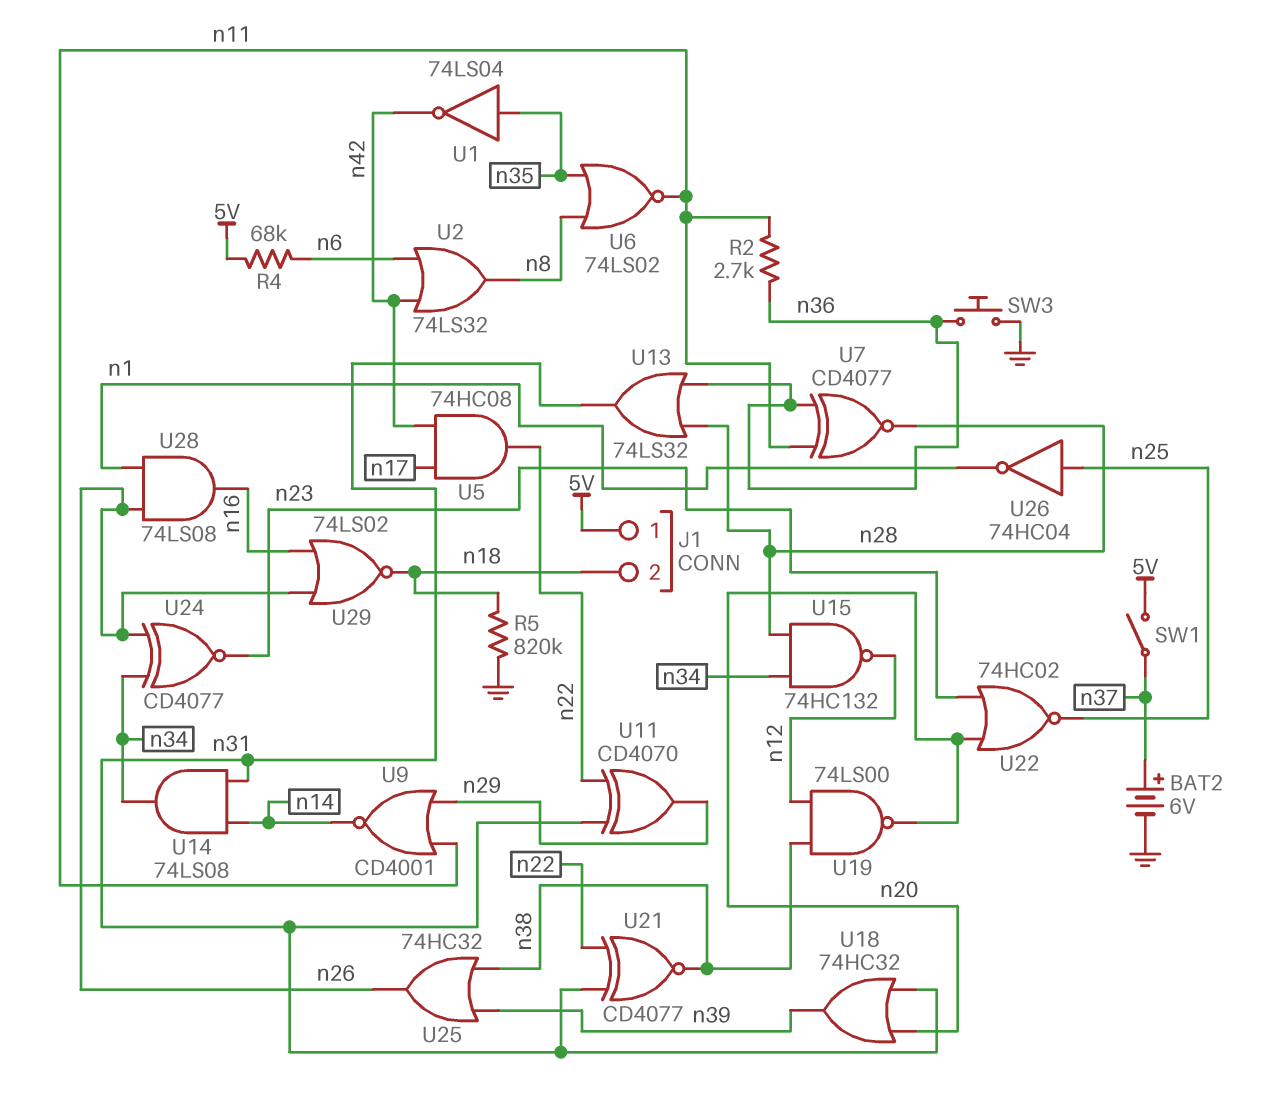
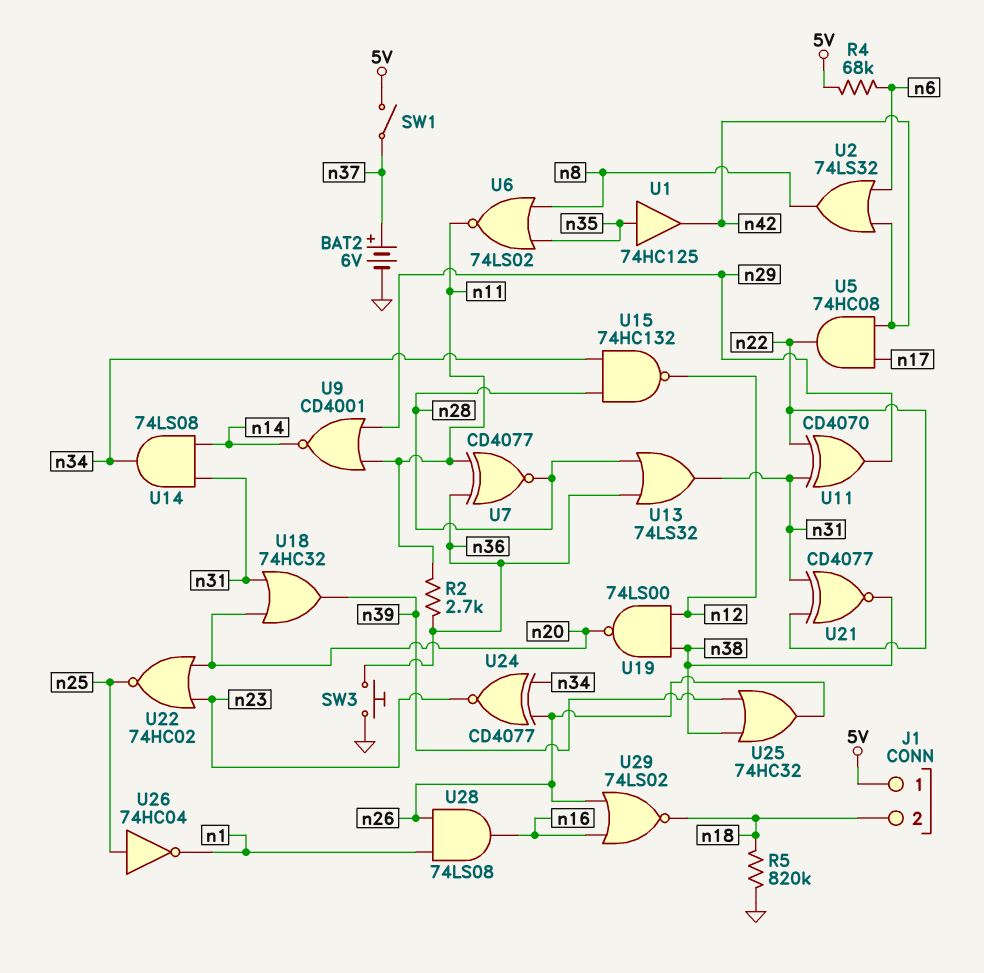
U1: NOT 74LS04 (in n35, out n42) -> buffer 74HC125 (in n35, out n42)

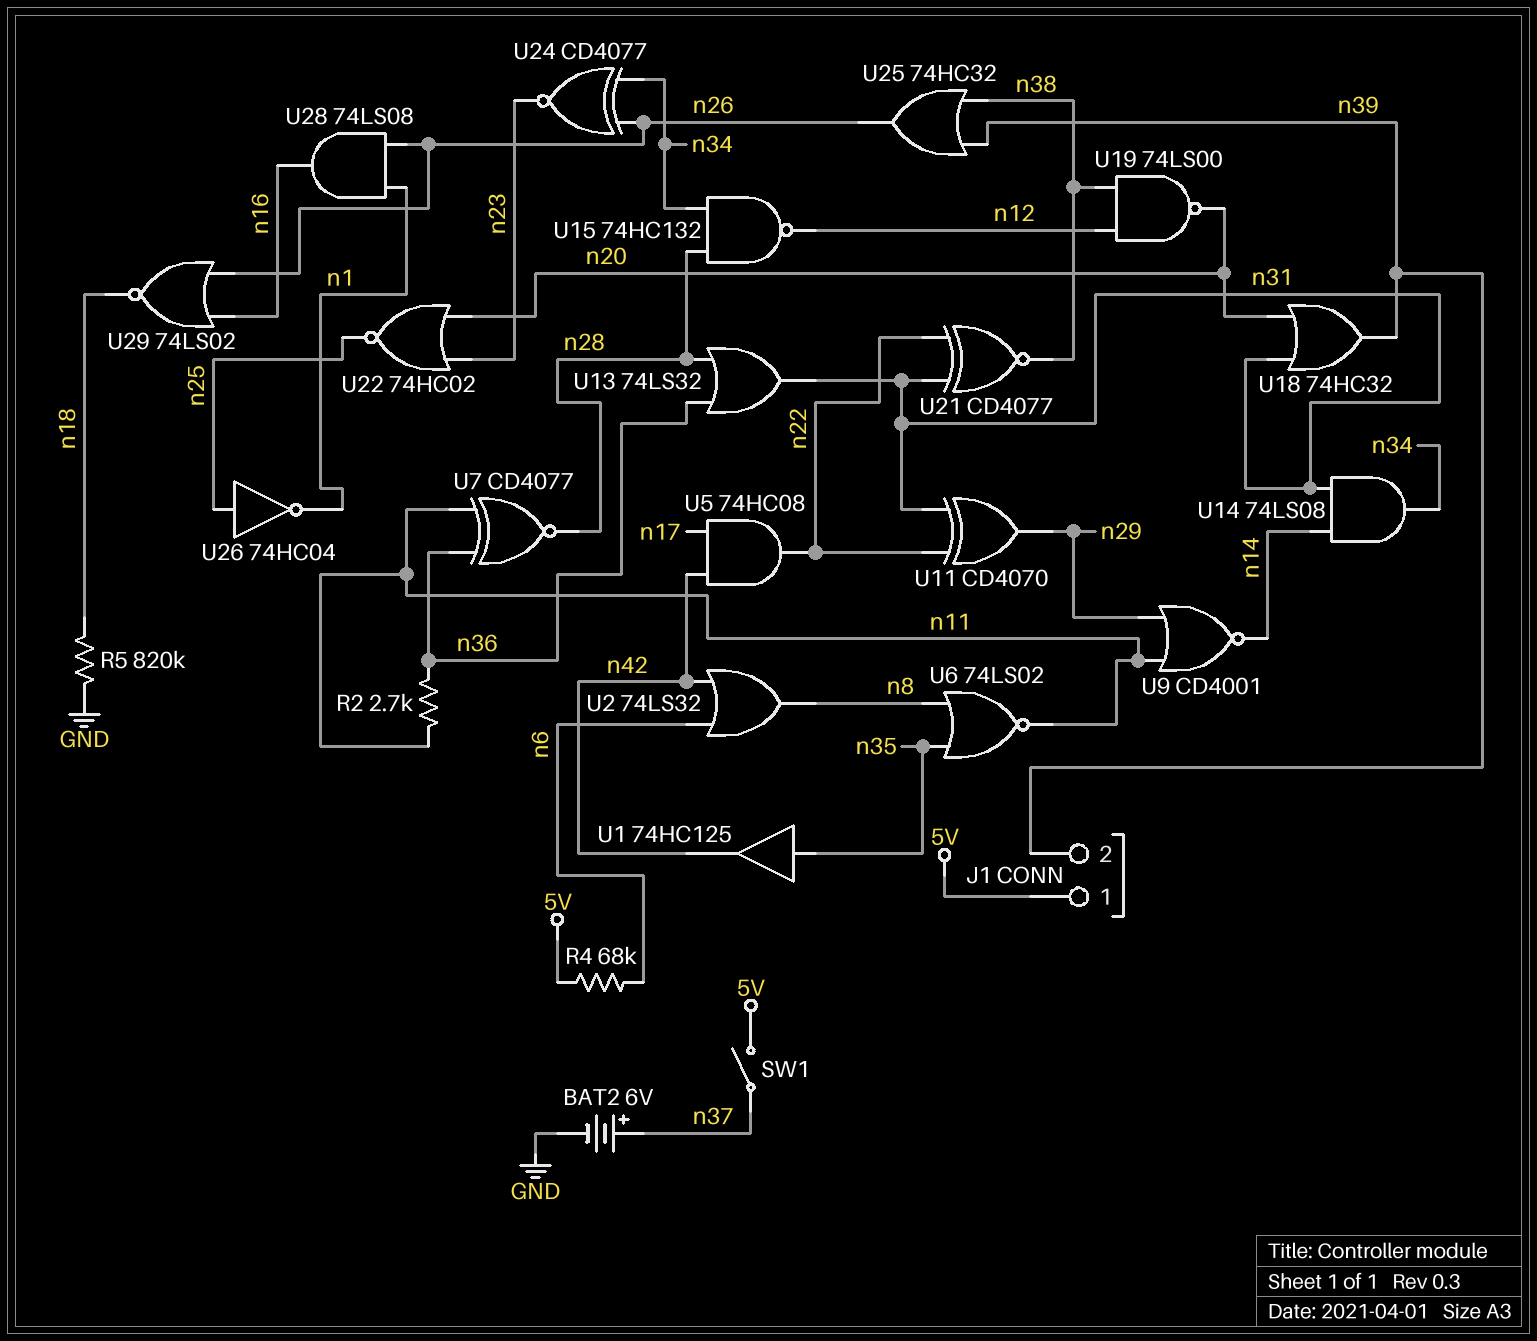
J1 pin 2: n18 -> n39
SW3: button (GND, n36) -> none

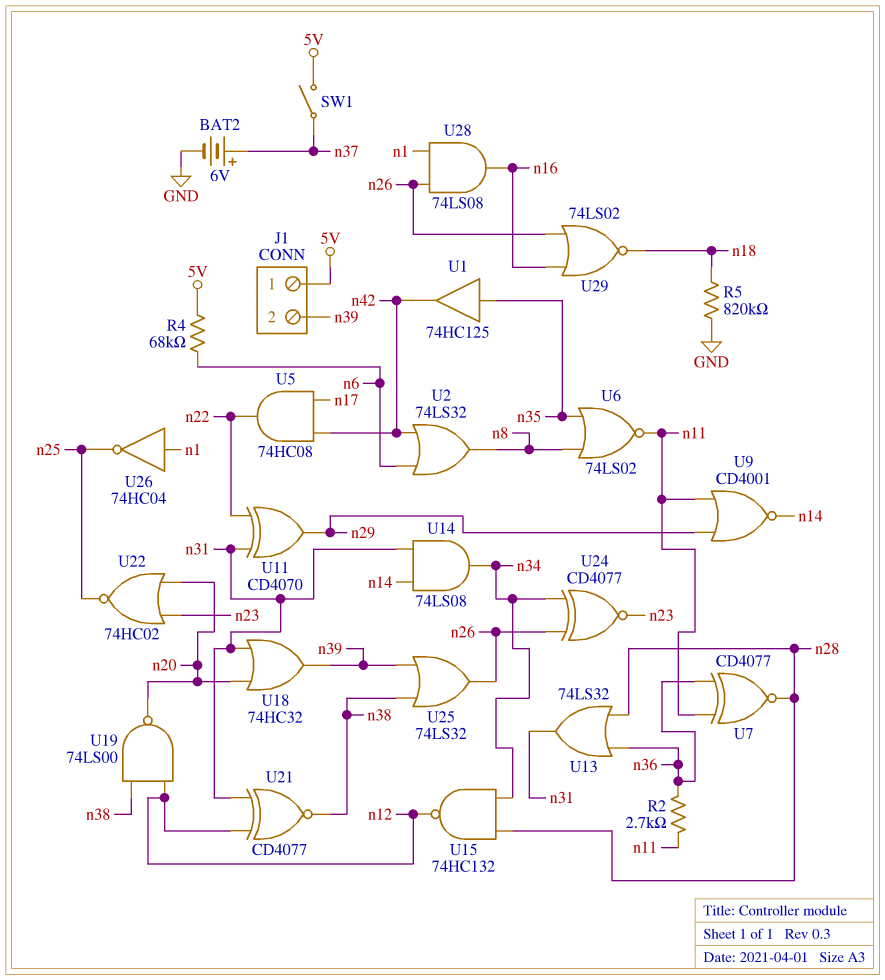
U21: XNOR CD4077 (in n22, in n31, out n38) -> XNOR CD4077 (in n12, in n31, out n38)
U25: OR 74HC32 (in n38, in n39, out n26) -> OR 74LS32 (in n38, in n39, out n26)
U26: NOT 74HC04 (in n25, out n1) -> NOT 74HC04 (in n1, out n25)

